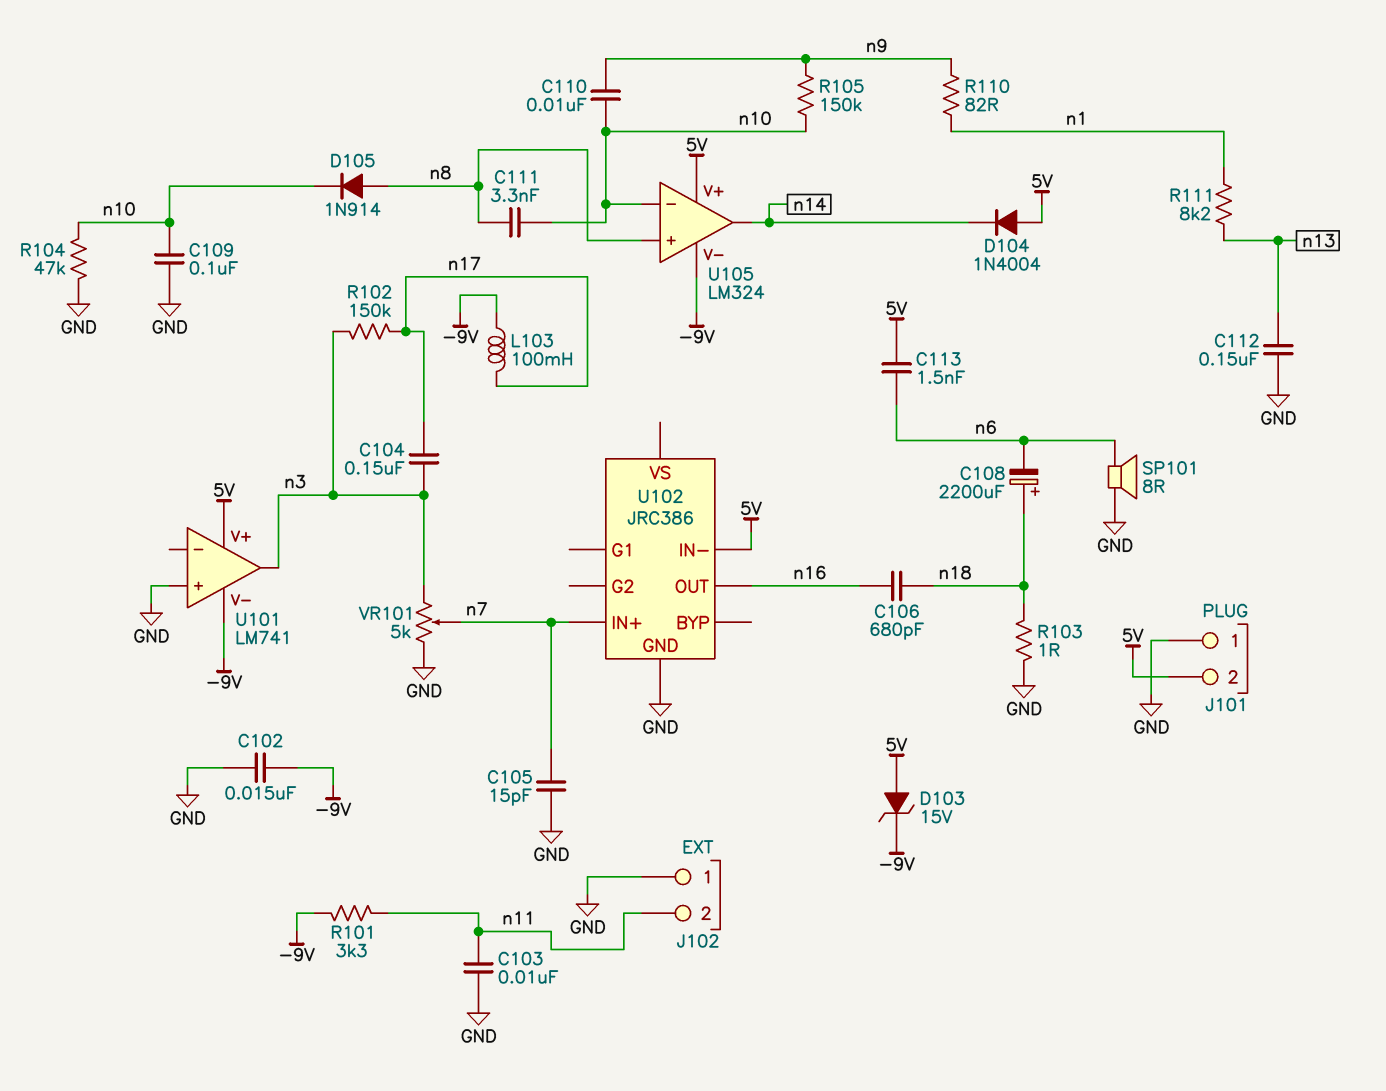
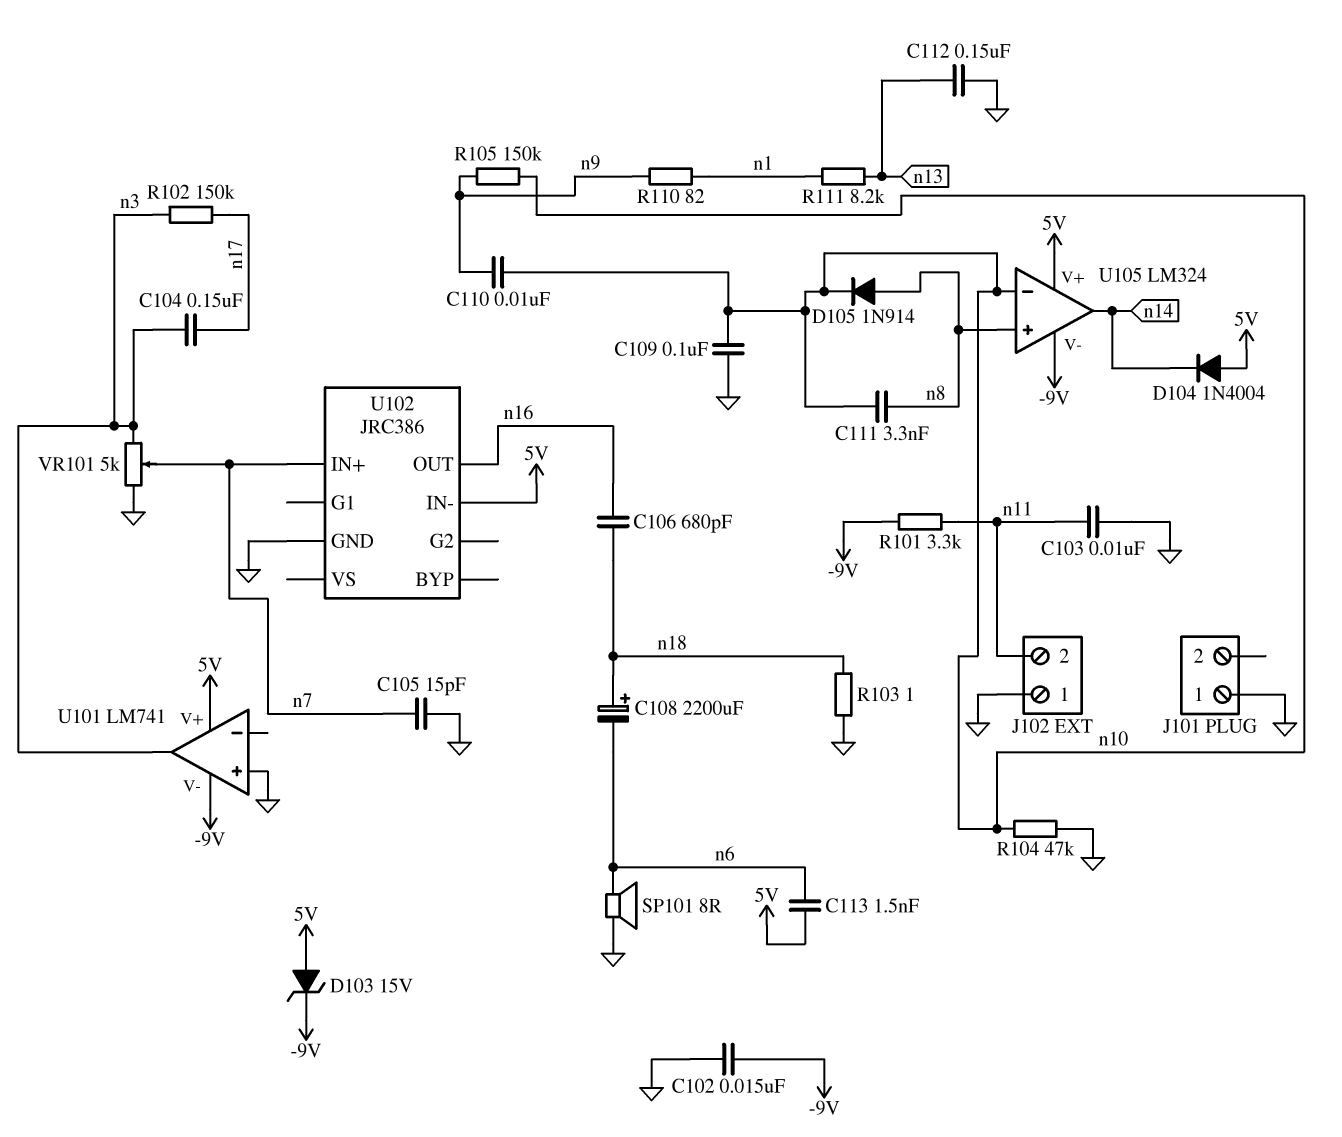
J101 pin 2: 5V -> none
L103: 100mH (-9V, n17) -> none

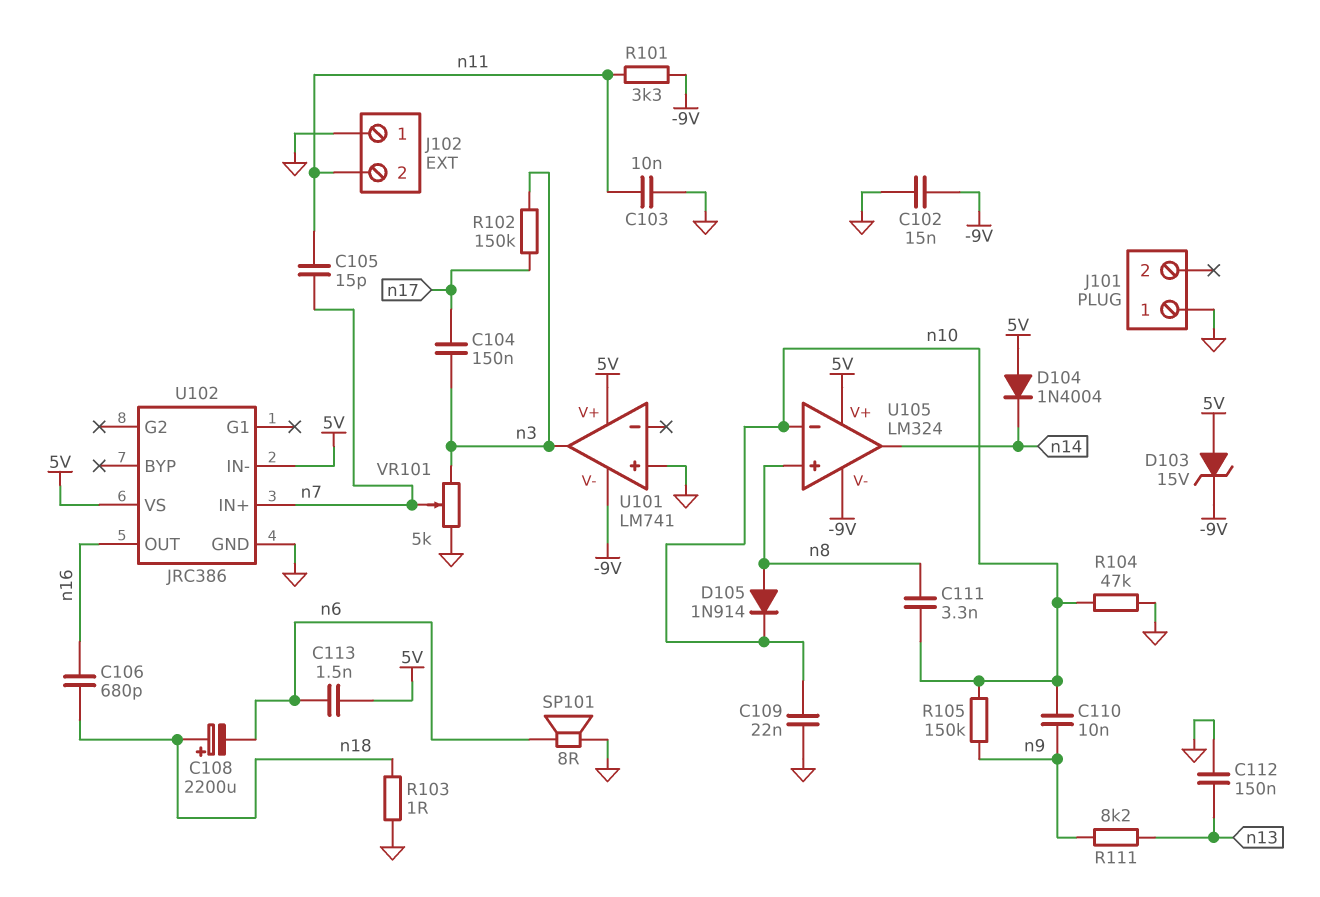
C105: 15pF (GND, n7) -> 15pF (n7, n11)
C109: 100nF (GND, n10) -> 22nF (GND, n10)
R110: 82 (n1, n9) -> none
R111: 8.2k (n1, n13) -> 8.2k (n9, n13)
U102 pin VS: none -> 5V

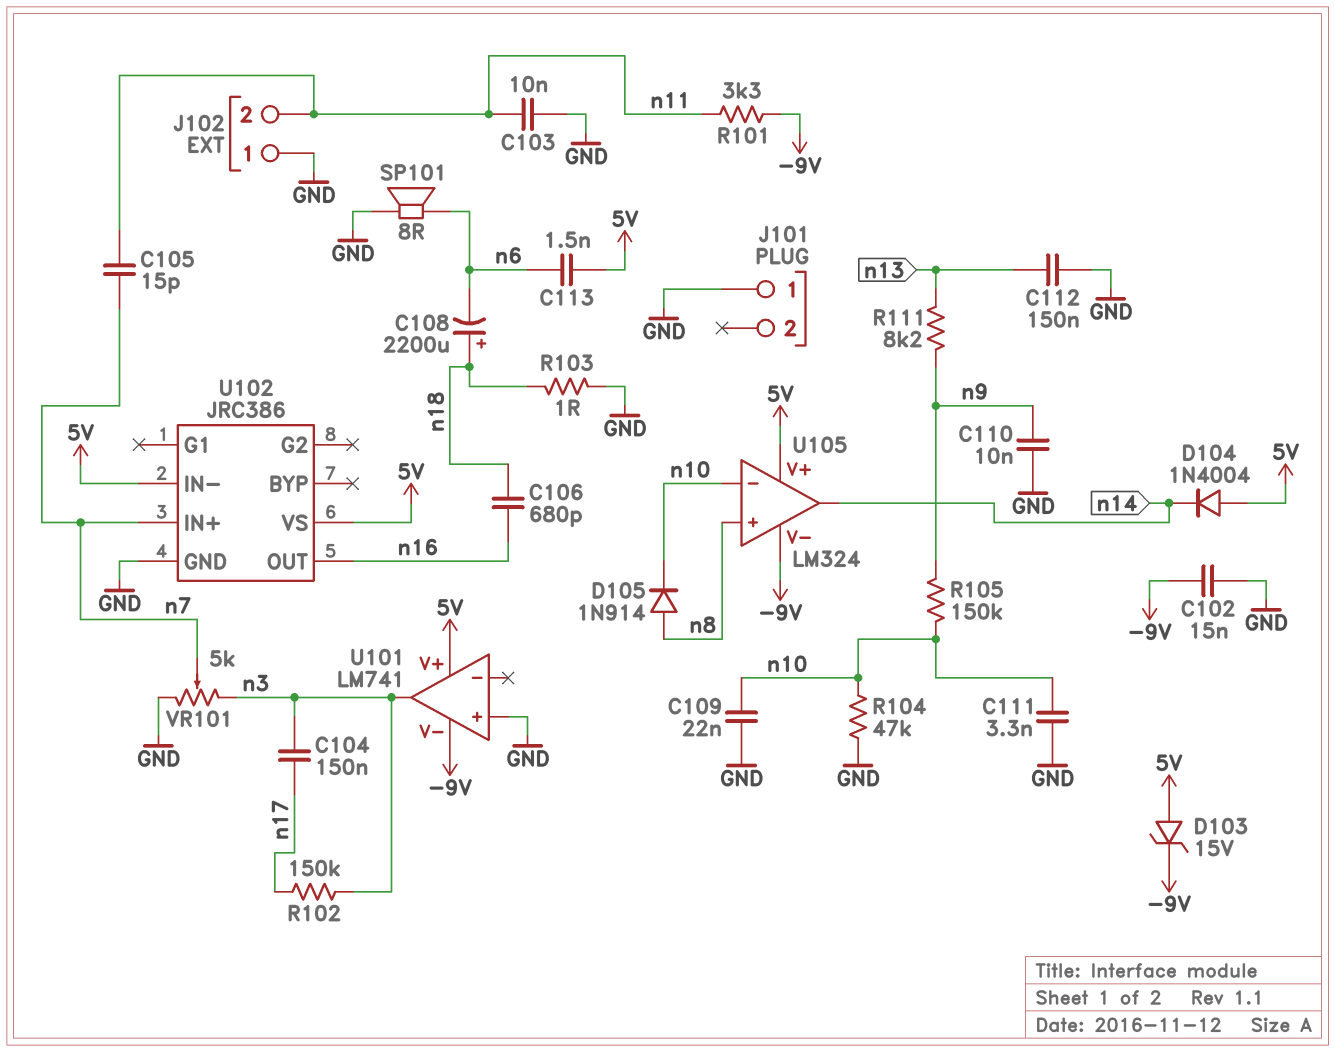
C110: 10nF (n9, n10) -> 10nF (GND, n9)
C111: 3.3nF (n8, n10) -> 3.3nF (GND, n10)

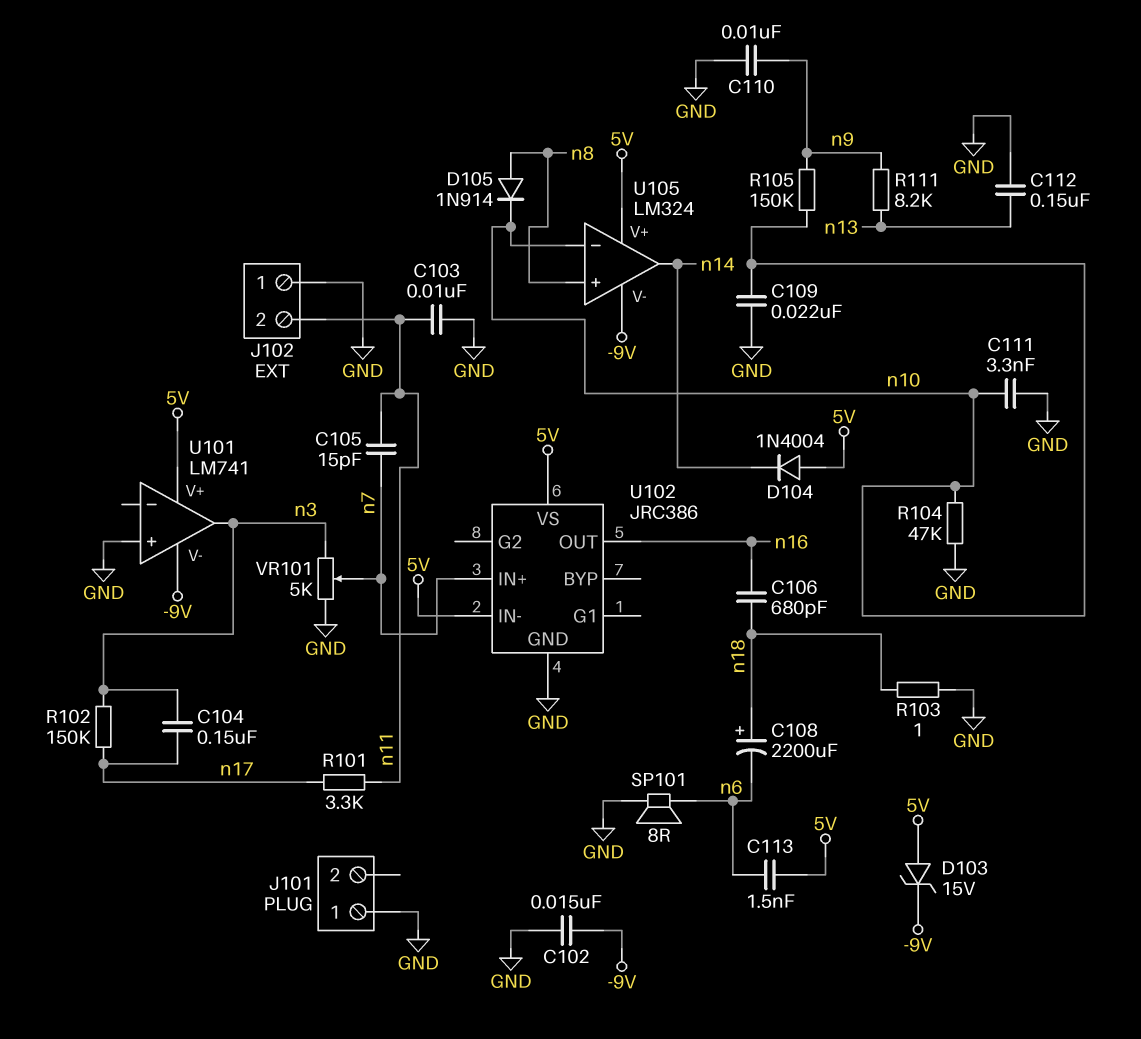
R101: 3.3k (-9V, n11) -> 3.3k (n11, n17)

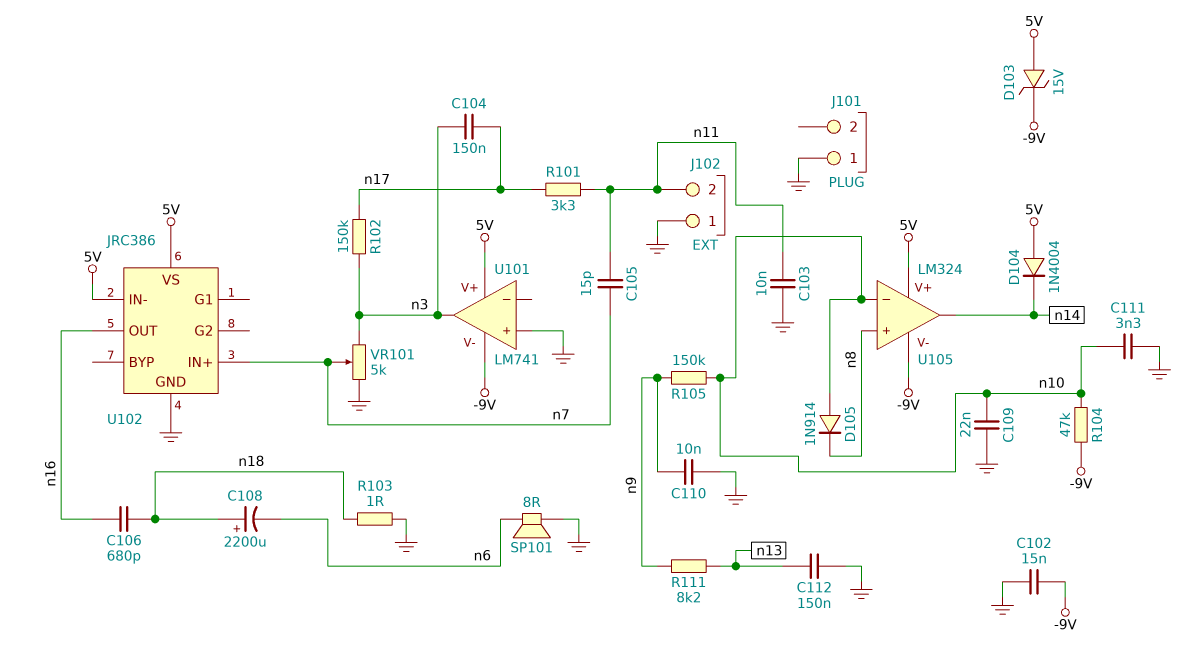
C113: 1.5nF (5V, n6) -> none
D105: diode 1N914 (A n8, K n10) -> diode 1N914 (A n10, K n8)
R104: 47k (GND, n10) -> 47k (-9V, n10)

